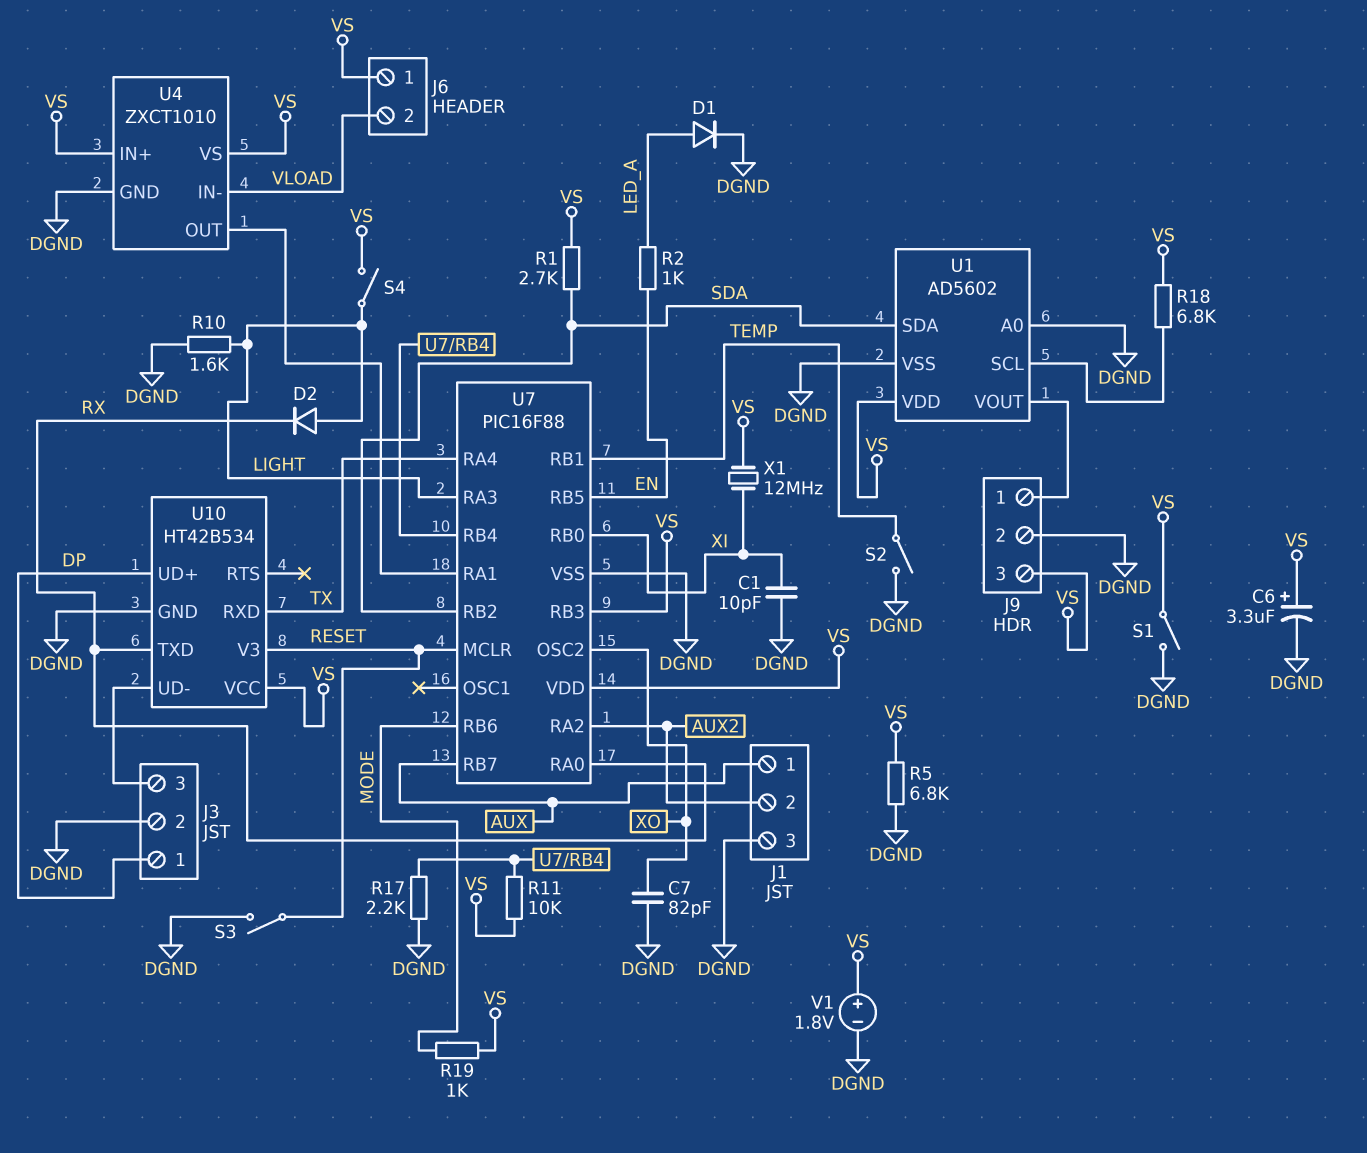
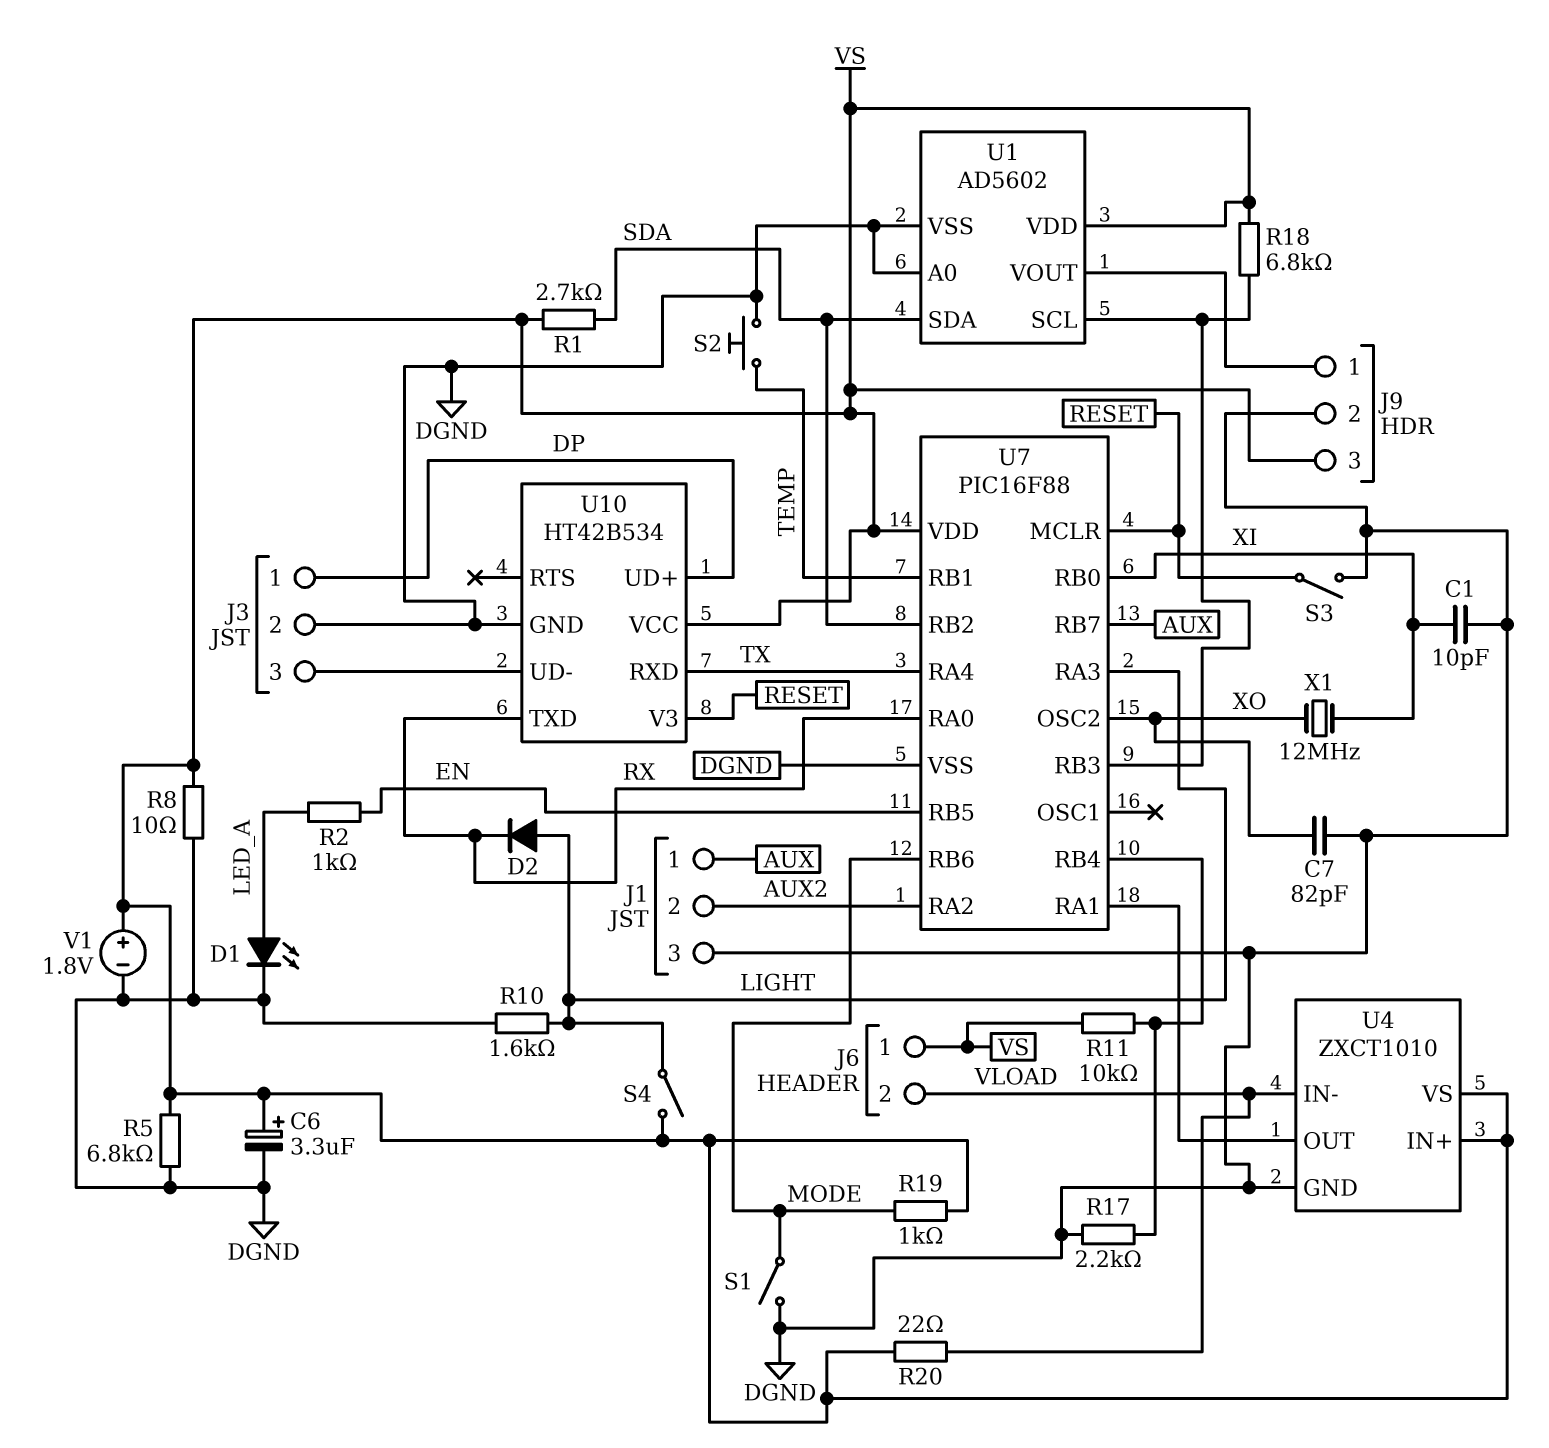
D1: diode (A LED_A, K DGND) -> LED (A LED_A, K DGND)
R8: none -> 10 (DGND, VS)
R20: none -> 22 (VLOAD, VS)
S1: switch (DGND, VS) -> switch (DGND, MODE)
S2: switch (DGND, TEMP) -> button (DGND, TEMP)
U7 pin RB3: VS -> U1/SCL
X1: 12MHz (VS, XI) -> 12MHz (XI, XO)

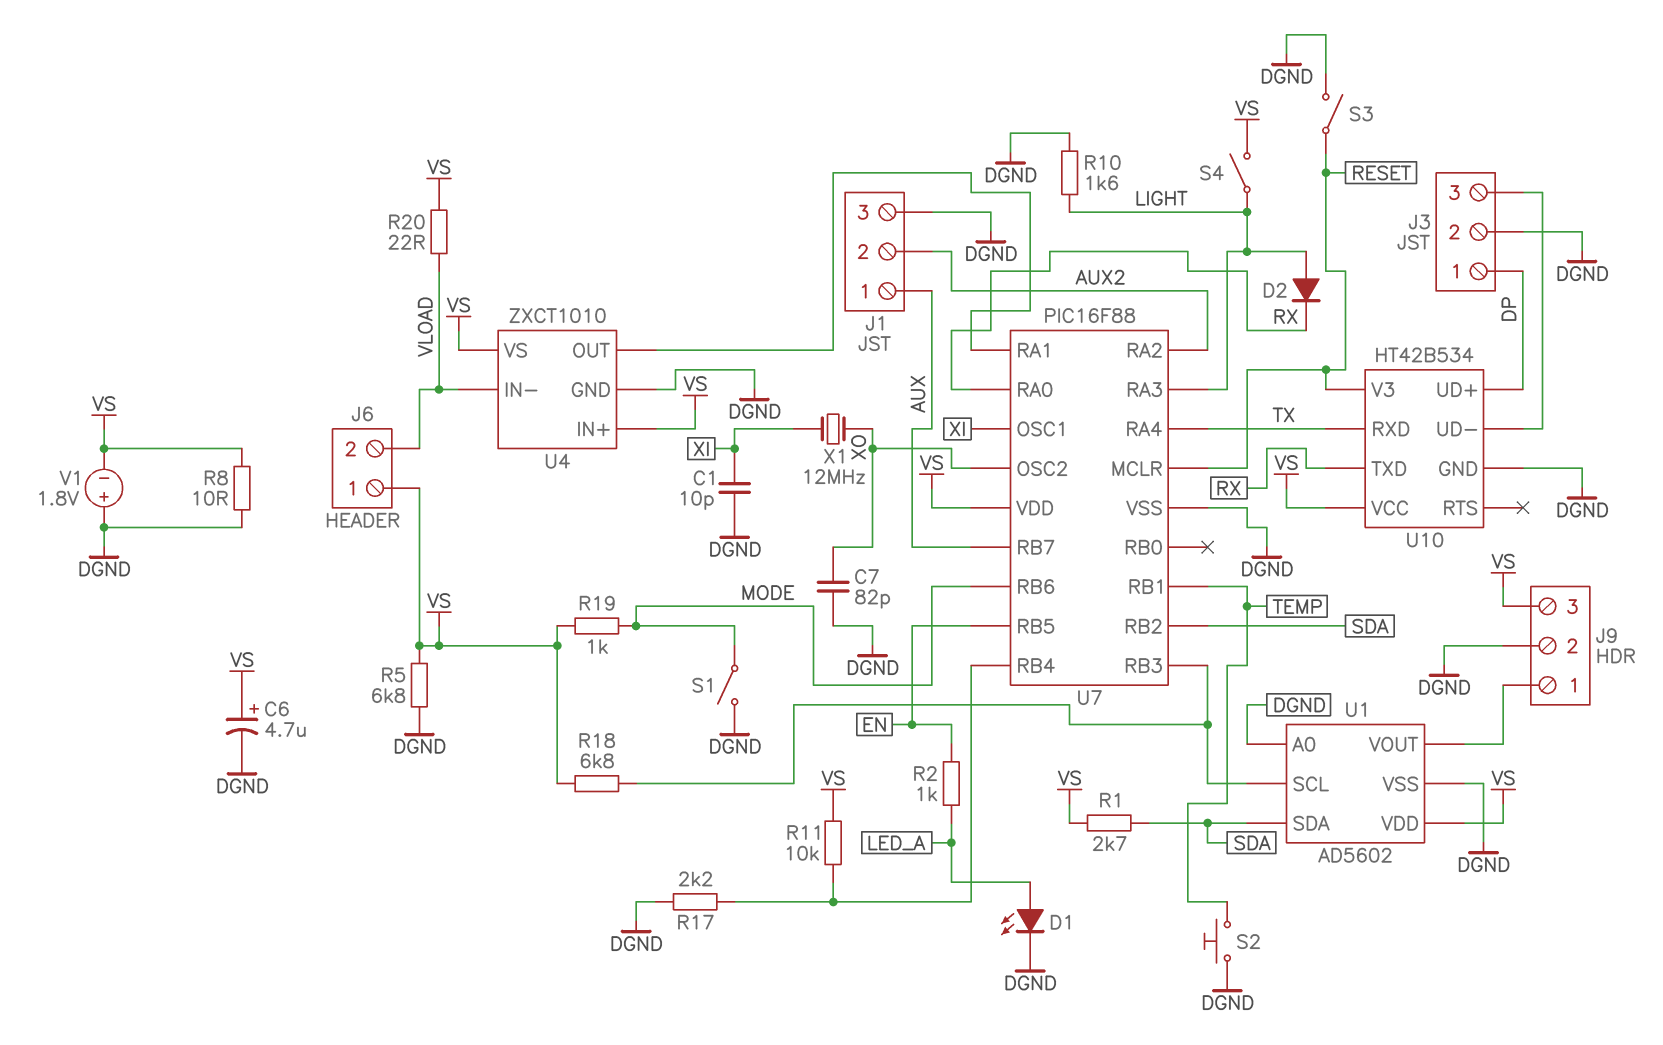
C6: 3.3uF (plus VS, minus DGND) -> 4.7uF (plus VS, minus DGND)
U7 pin OSC1: none -> XI
U7 pin RB0: XI -> none
V1: 1.8V (plus VS, minus DGND) -> 1.8V (plus DGND, minus VS)

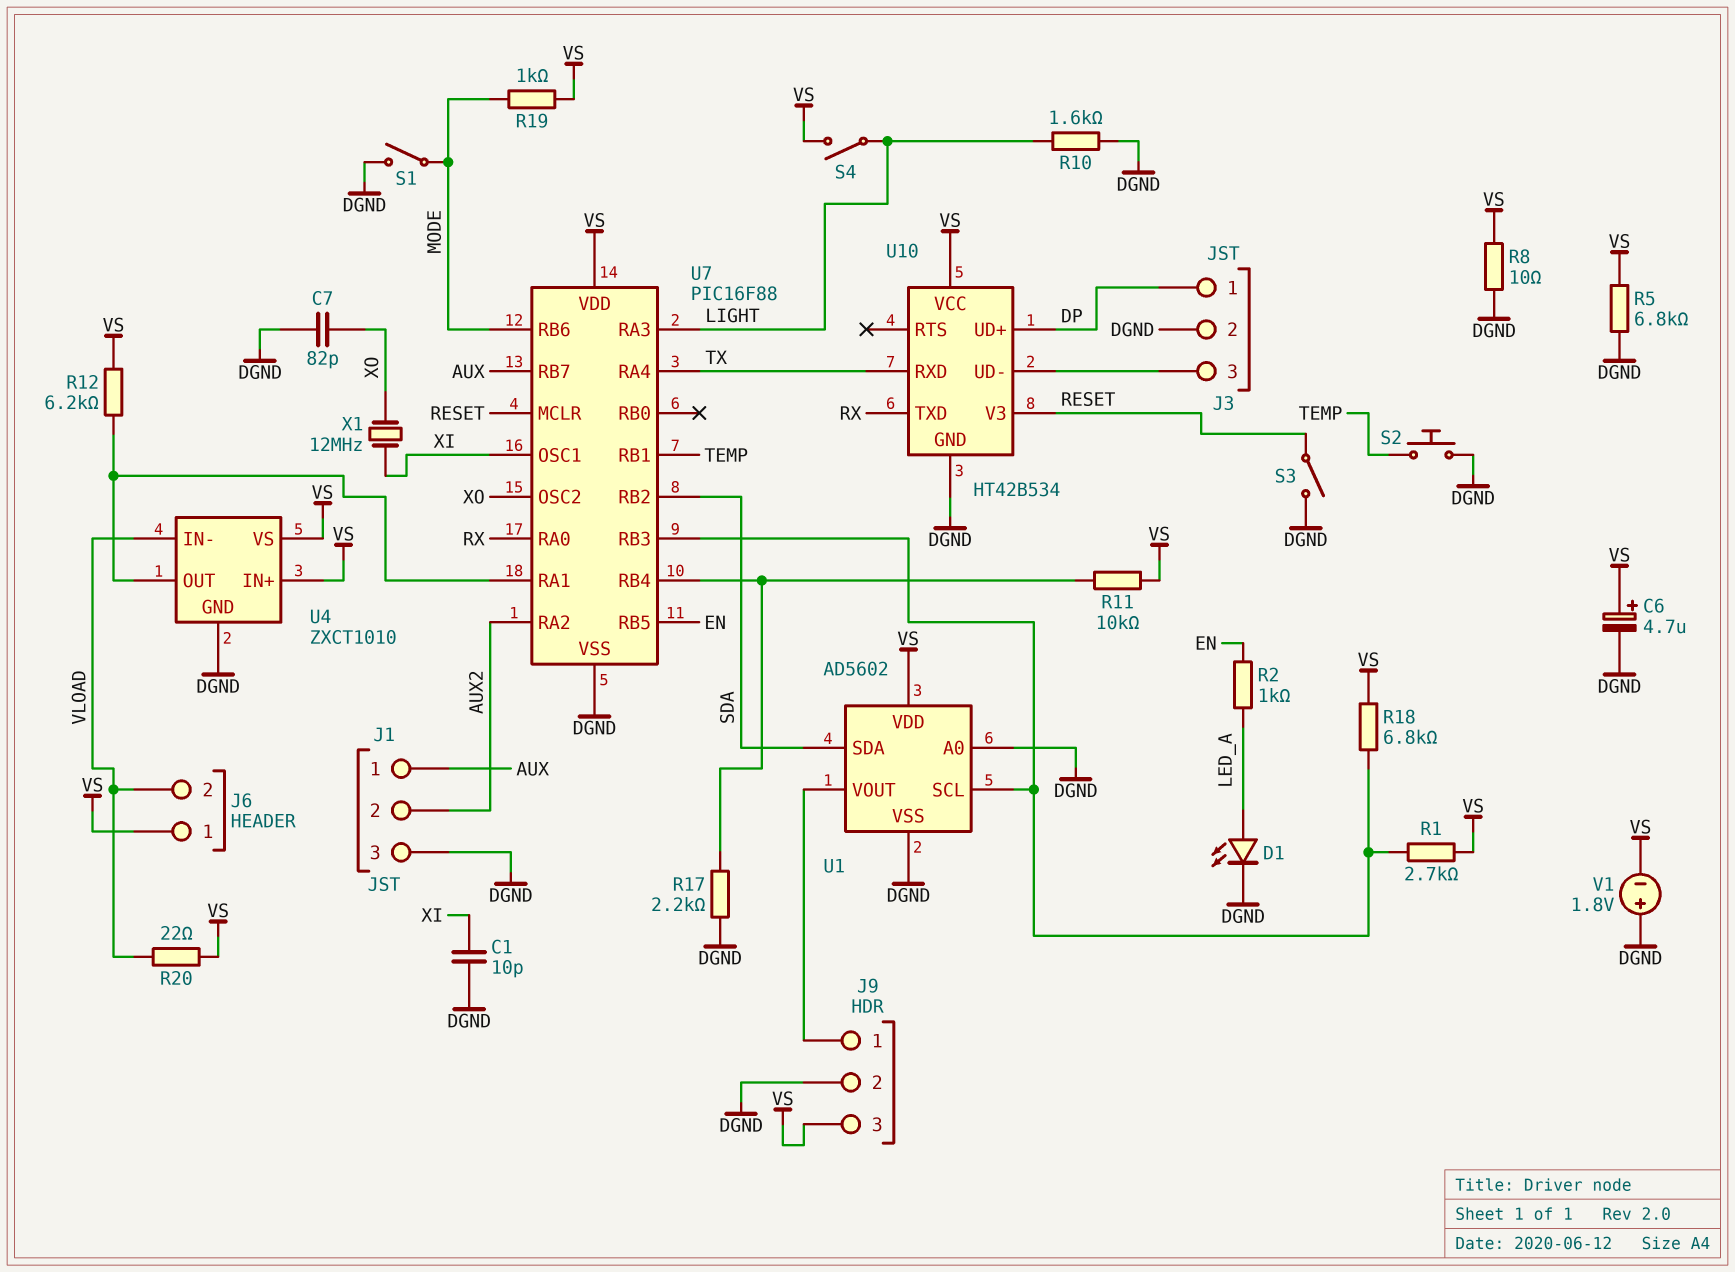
D2: diode (A LIGHT, K RX) -> none
R1: 2.7k (SDA, VS) -> 2.7k (U1/SCL, VS)
R12: none -> 6.2k (U4/OUT, VS)

